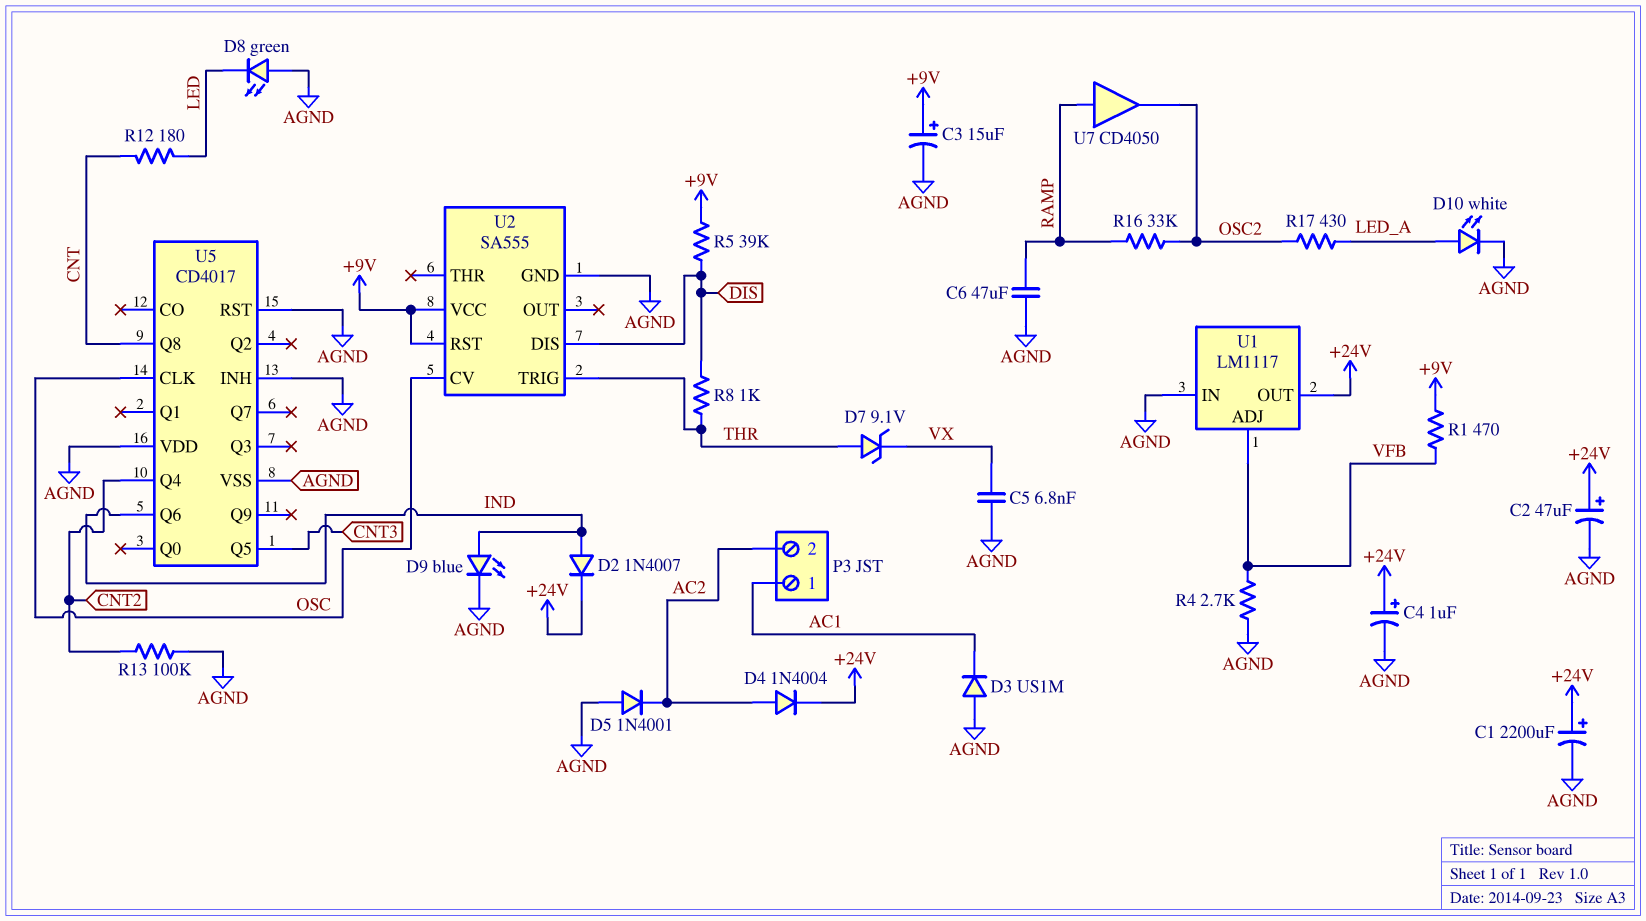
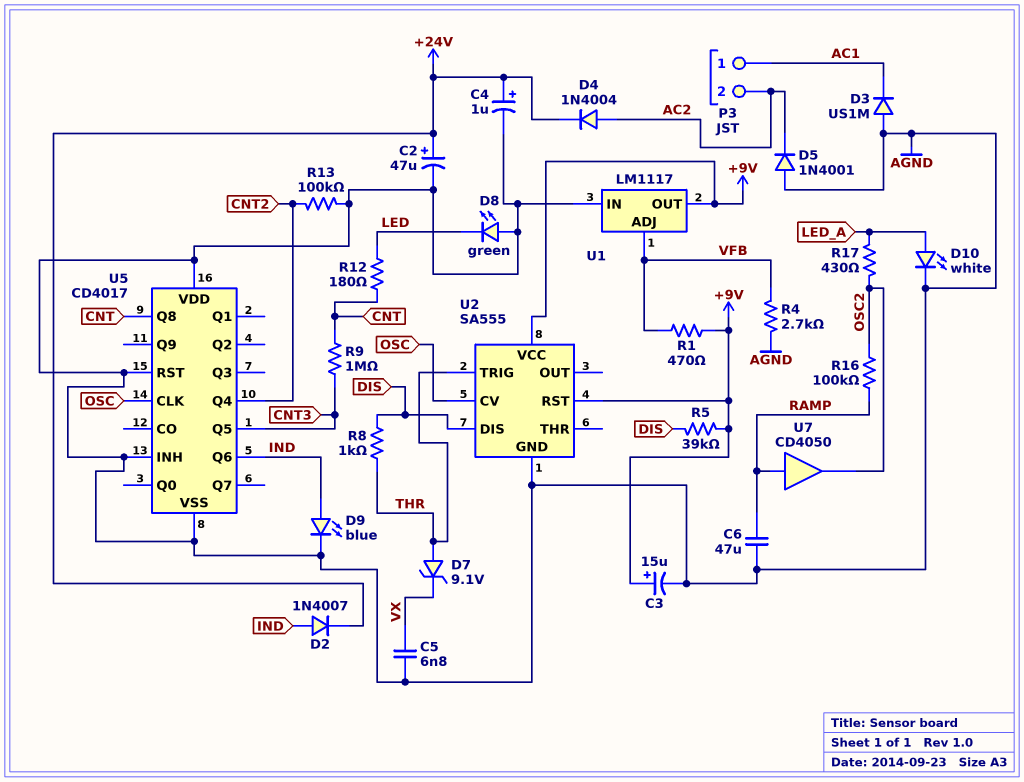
C1: 2200uF (plus +24V, minus AGND) -> none
R9: none -> 1M (CNT, CNT3)
R16: 33k (OSC2, RAMP) -> 100k (OSC2, RAMP)
U1 pin OUT: +24V -> +9V

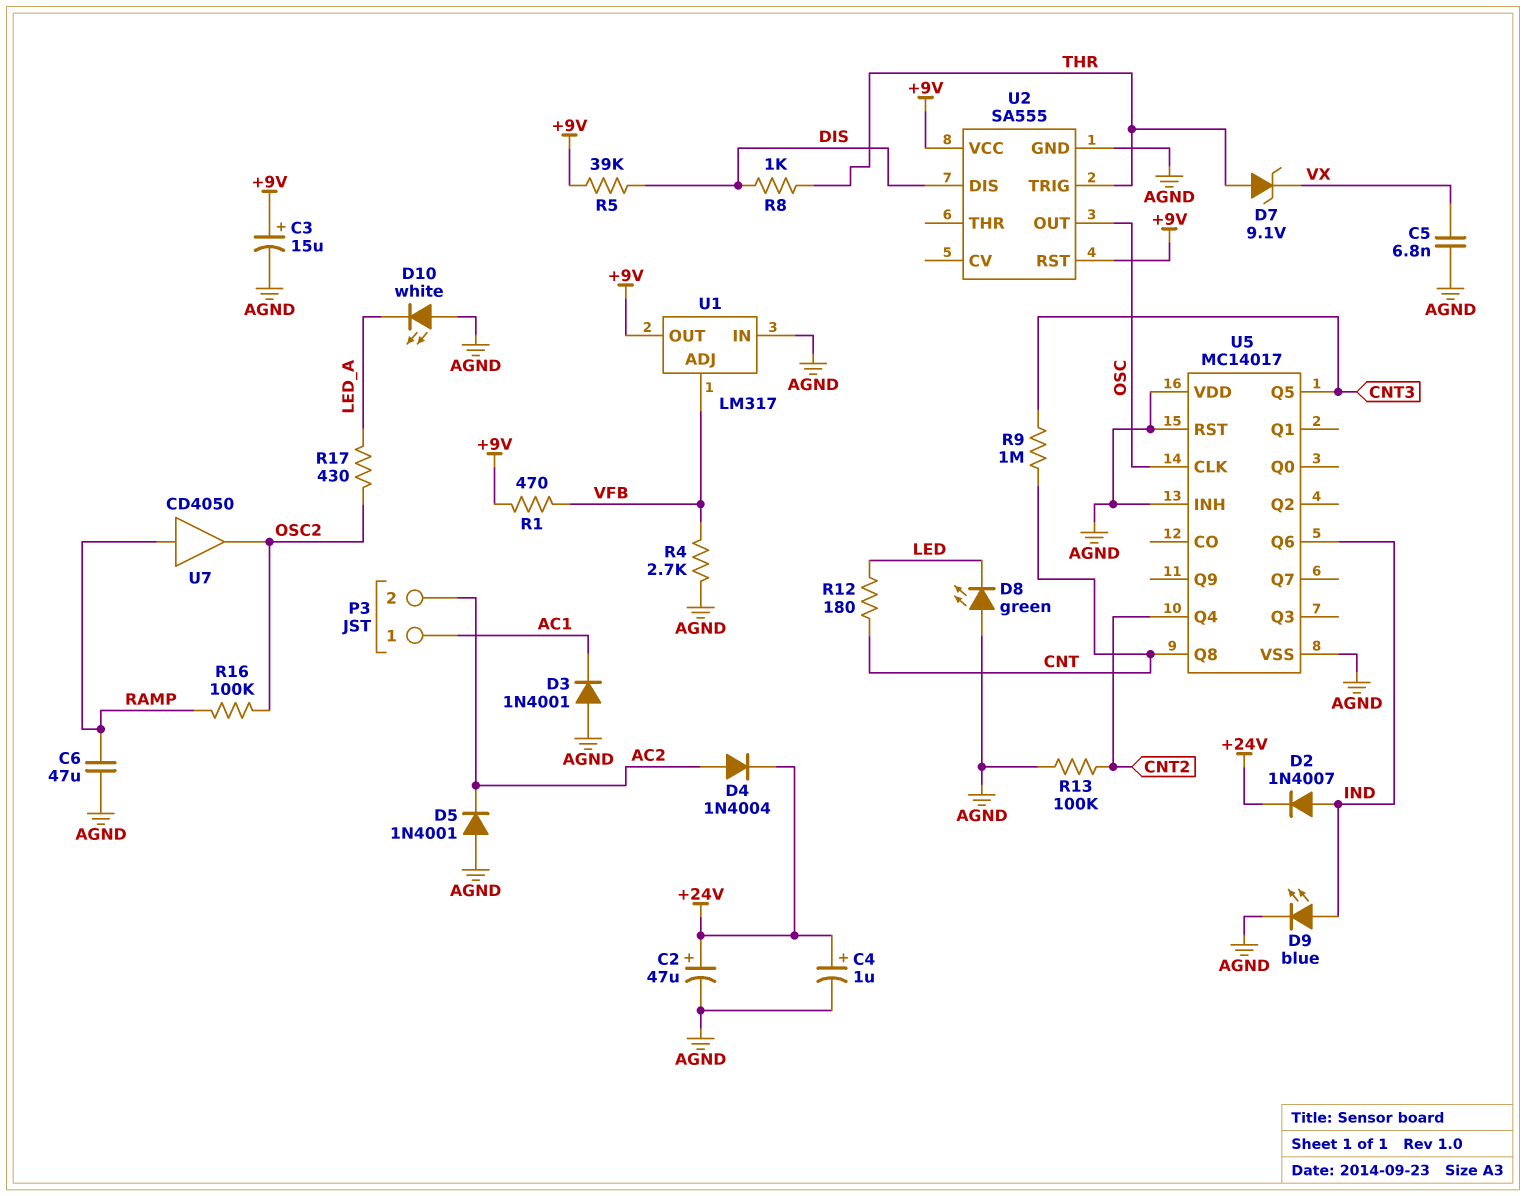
D3: diode US1M (A AGND, K AC1) -> diode 1N4001 (A AGND, K AC1)
D10: LED white (A LED_A, K AGND) -> LED white (A AGND, K LED_A)
U1: LM1117 -> LM317
U2 pin CV: OSC -> none
U2 pin OUT: none -> OSC
U5: CD4017 -> MC14017

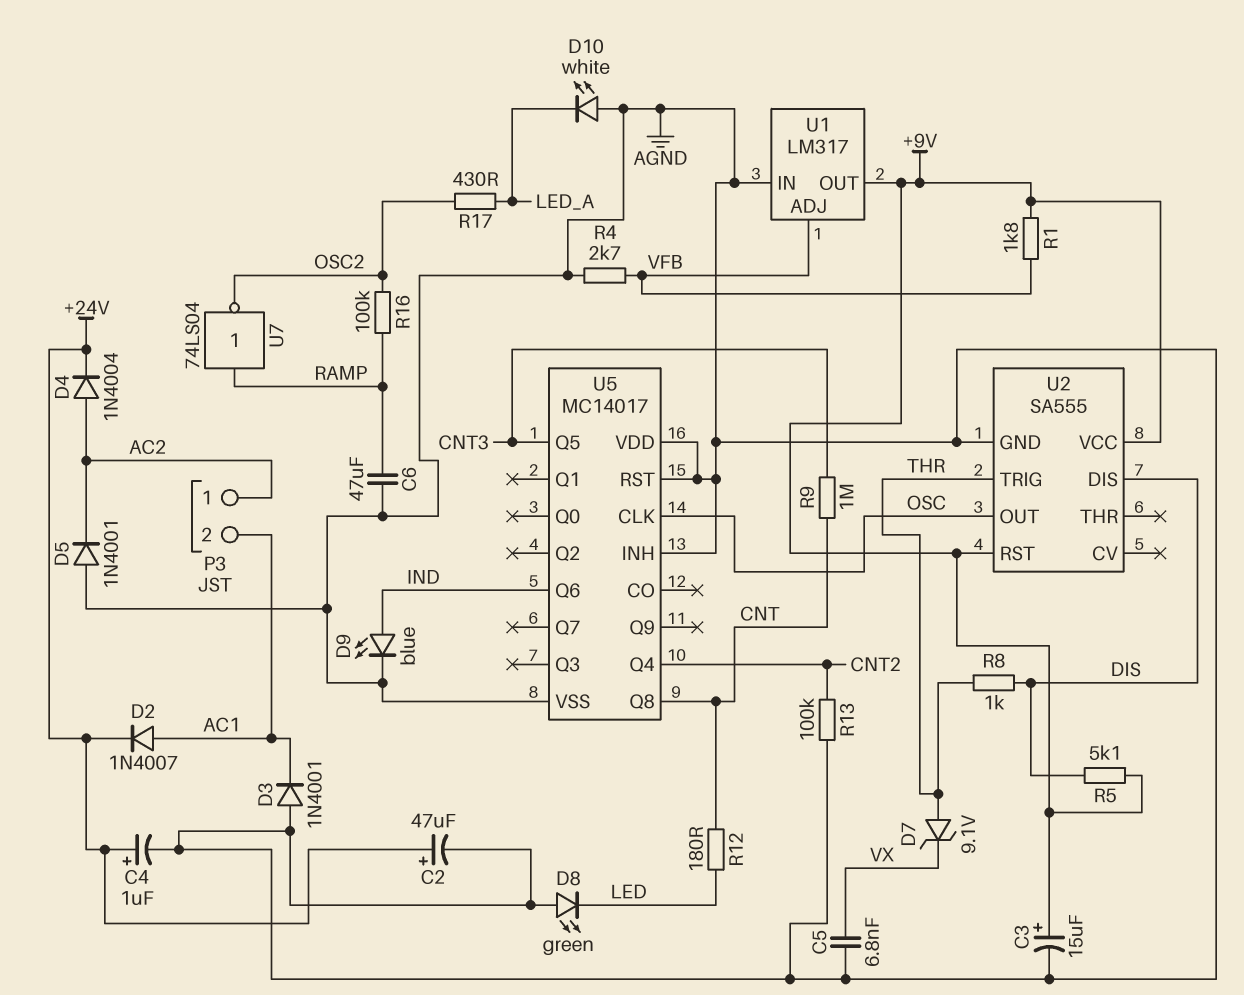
D2: diode 1N4007 (A IND, K +24V) -> diode 1N4007 (A AC1, K +24V)
P3 pin 1: AC1 -> AC2
P3 pin 2: AC2 -> AC1
R1: 470 (+9V, VFB) -> 1.8k (+9V, VFB)
R5: 39k (+9V, DIS) -> 5.1k (+9V, DIS)
U7: buffer CD4050 (in RAMP, out OSC2) -> NOT 74LS04 (in RAMP, out OSC2)

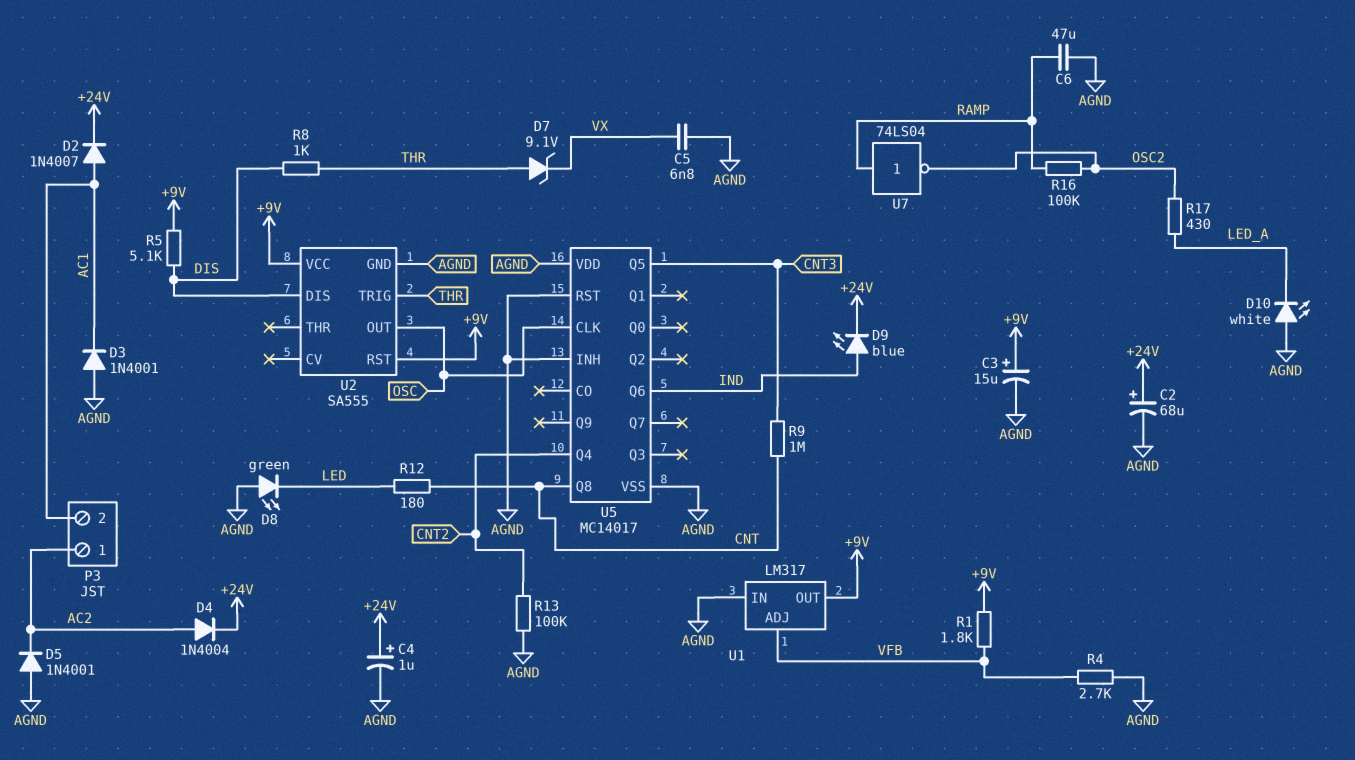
C2: 47uF (plus +24V, minus AGND) -> 68uF (plus +24V, minus AGND)
D9: LED blue (A IND, K AGND) -> LED blue (A IND, K +24V)

